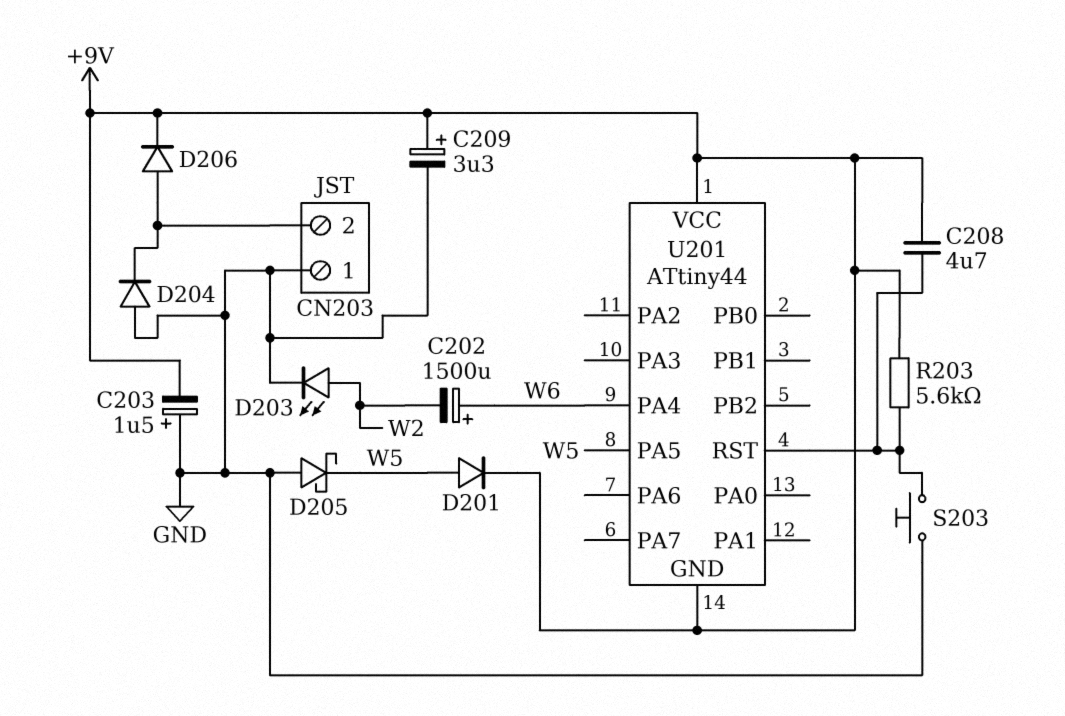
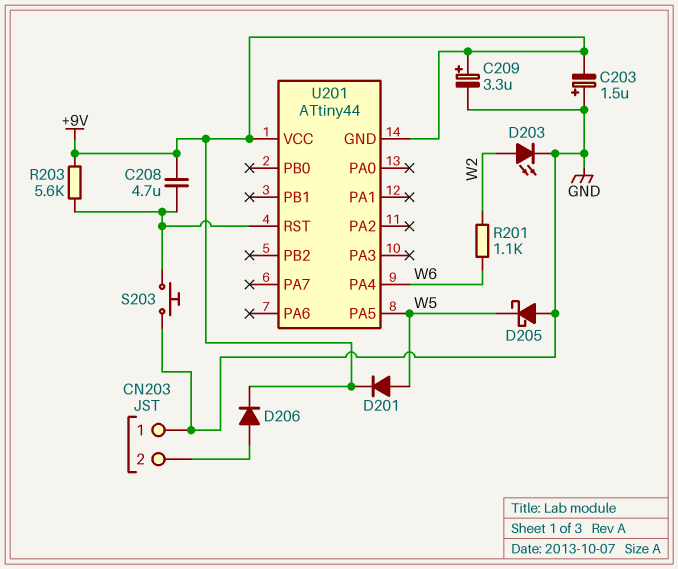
C202: 1500uF (plus W6, minus W2) -> none
D204: diode (A GND, K CN203/2) -> none
R201: none -> 1.1k (W2, W6)

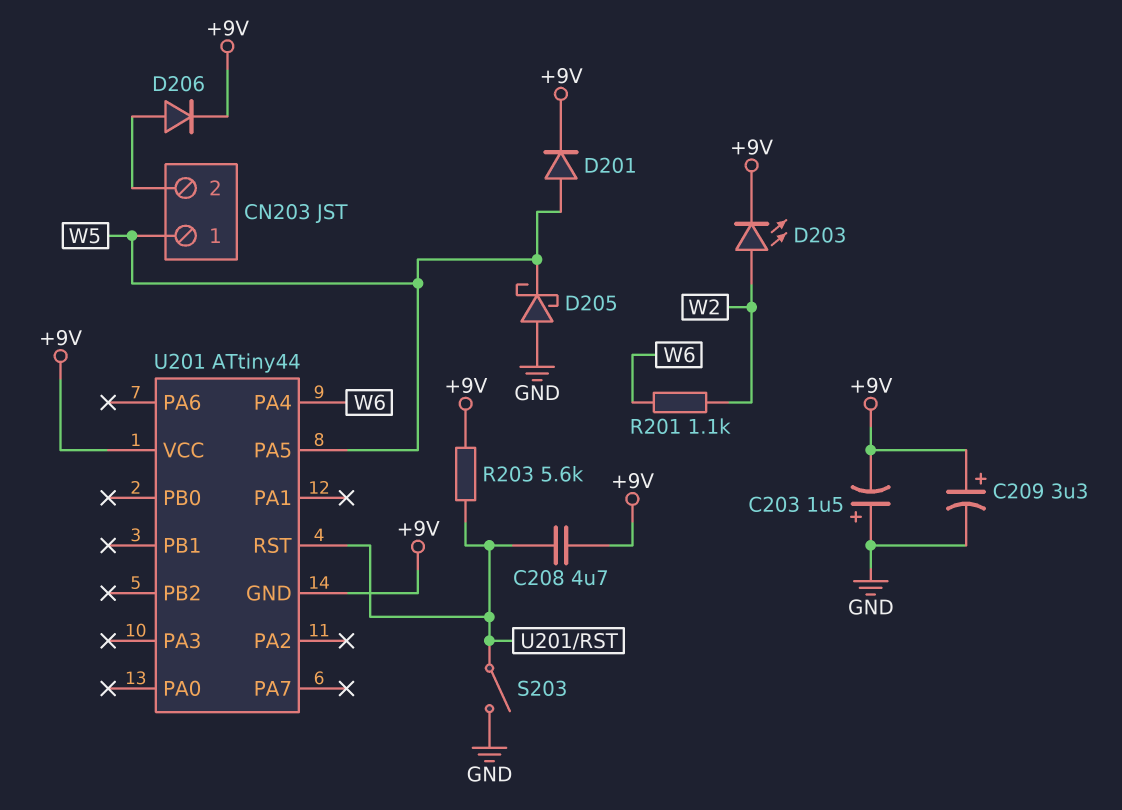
CN203 pin 1: GND -> W5
D203: LED (A W2, K GND) -> LED (A W2, K +9V)
S203: button (GND, U201/RST) -> switch (GND, U201/RST)

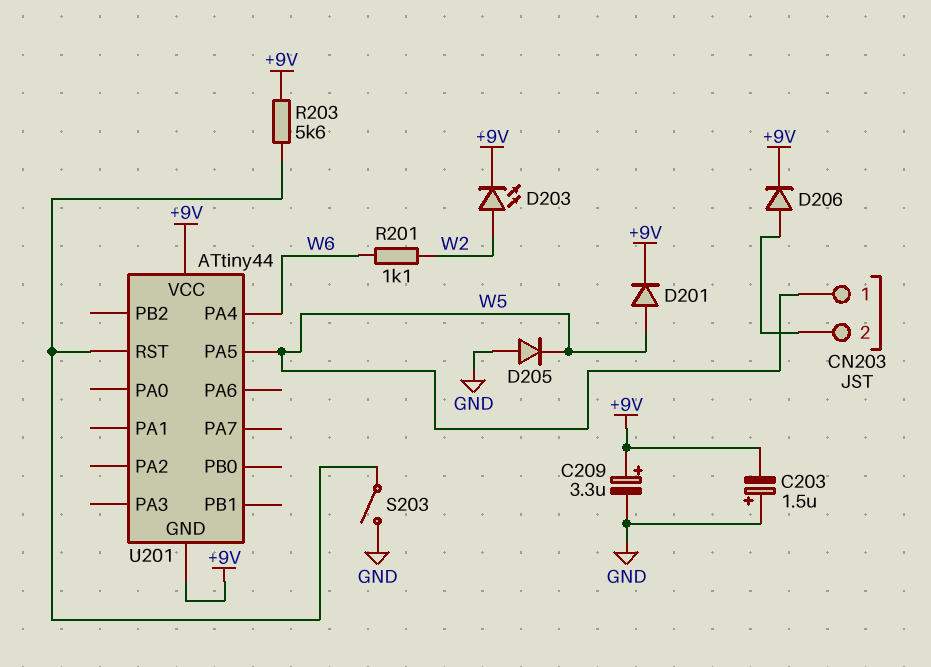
C208: 4.7uF (+9V, U201/RST) -> none
D205: schottky (A GND, K W5) -> diode (A GND, K W5)

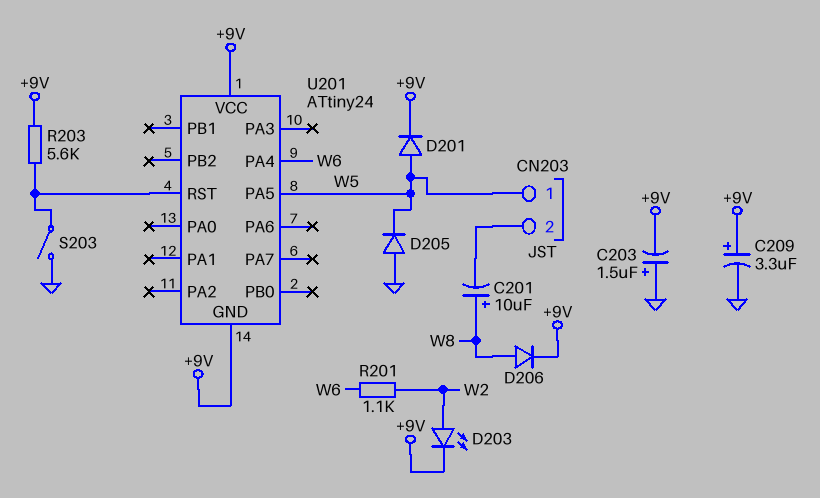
C201: none -> 10uF (plus W8, minus CN203/2)
D206: diode (A CN203/2, K +9V) -> diode (A W8, K +9V)
U201: ATtiny44 -> ATtiny24

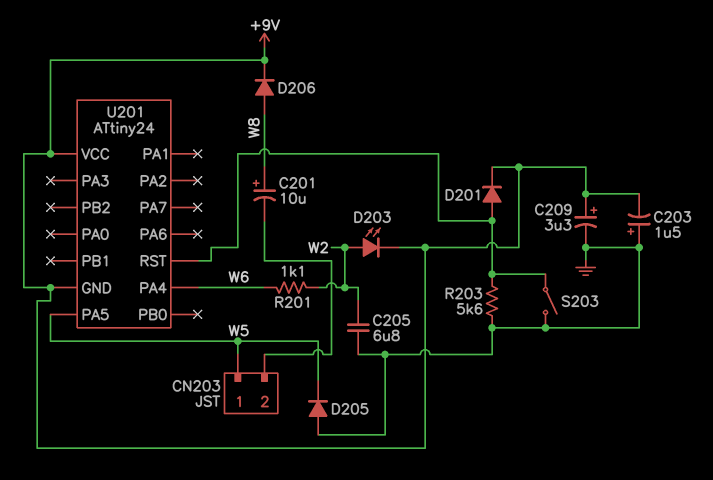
C205: none -> 6.8uF (GND, W2)
D201: diode (A W5, K +9V) -> diode (A U201/RST, K +9V)
R203: 5.6k (+9V, U201/RST) -> 5.6k (GND, U201/RST)

